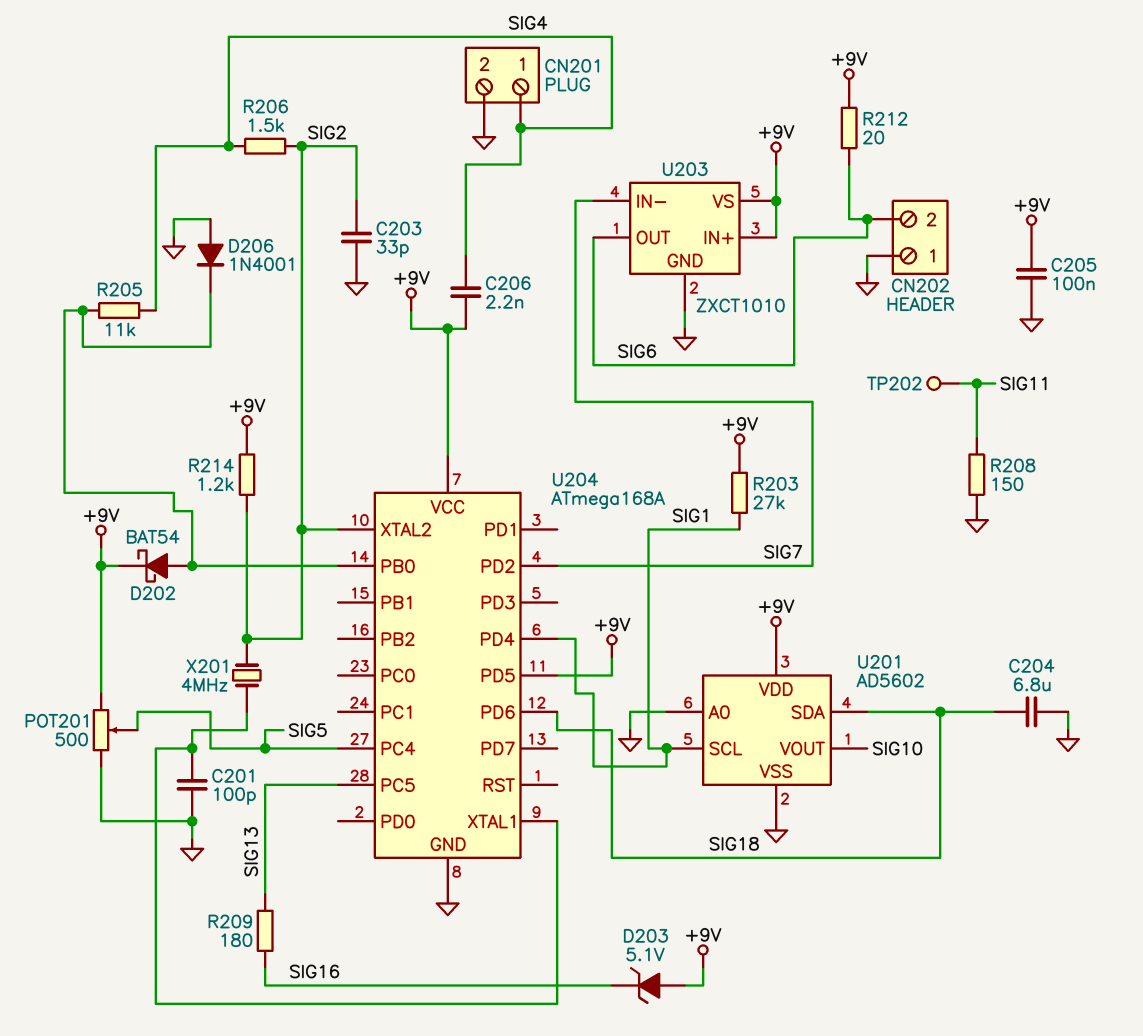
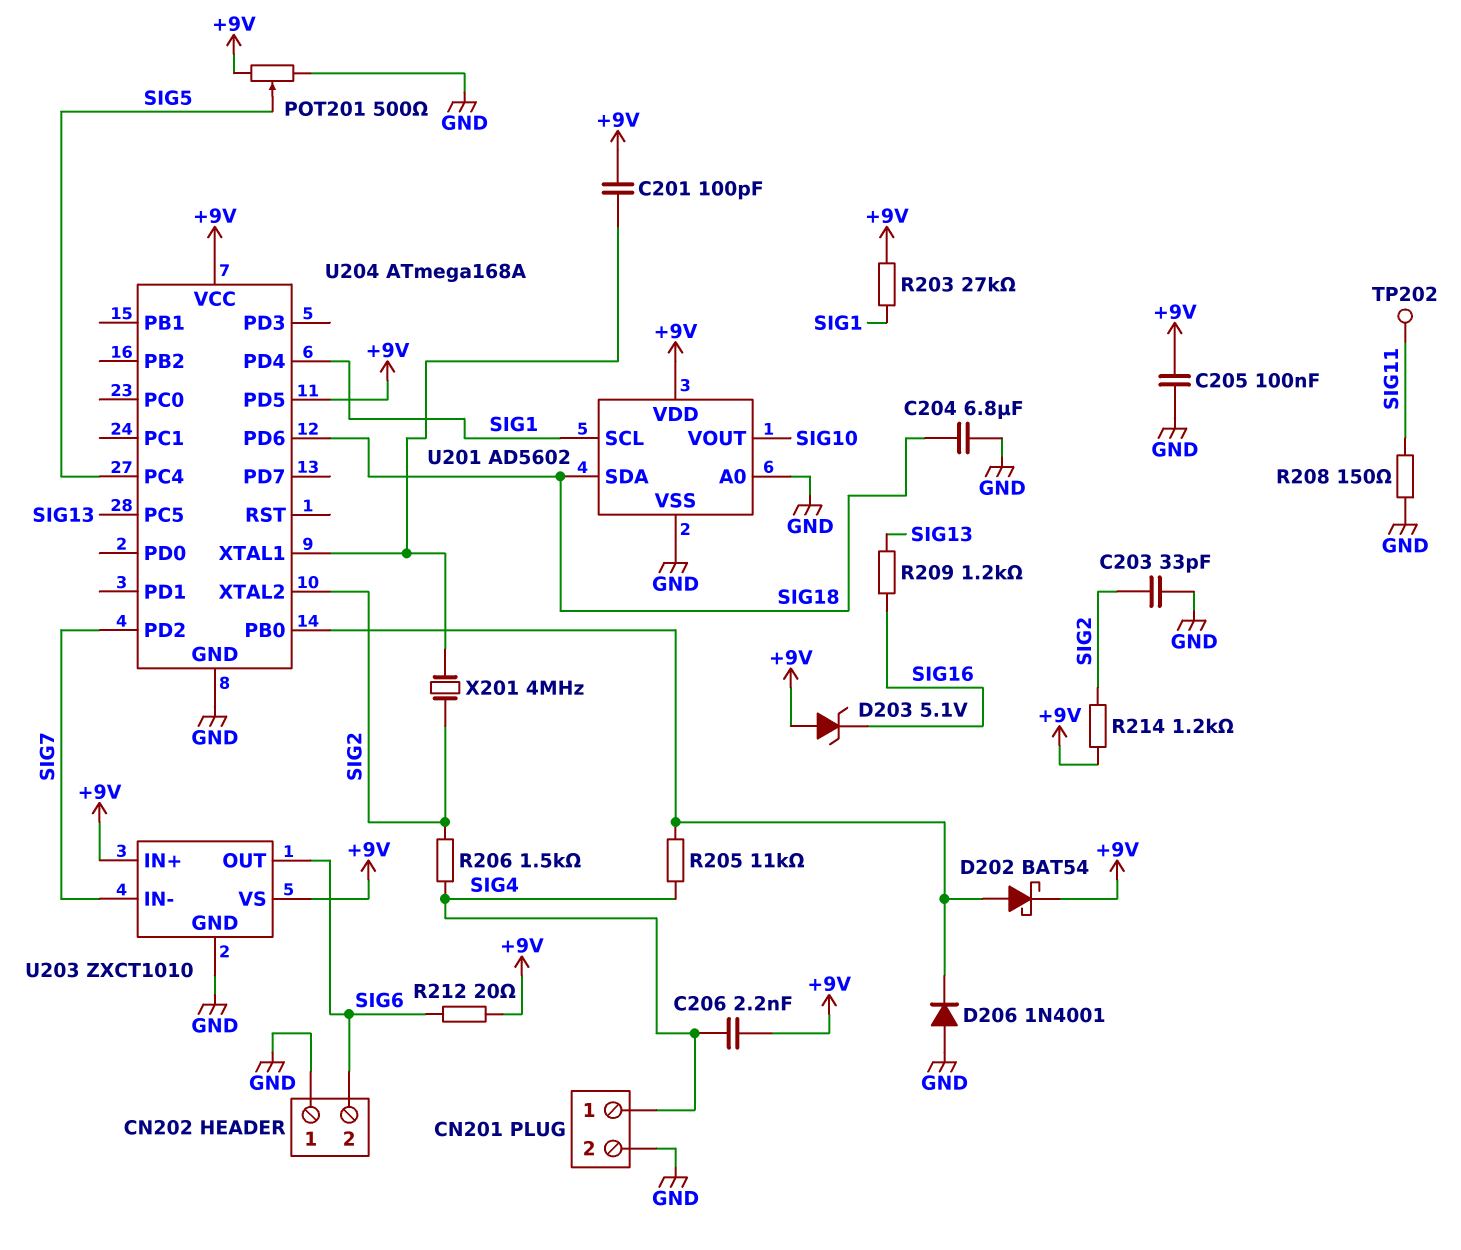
C201: 100pF (GND, U204/XTAL1) -> 100pF (+9V, U204/XTAL1)
R209: 180 (SIG13, SIG16) -> 1.2k (SIG13, SIG16)

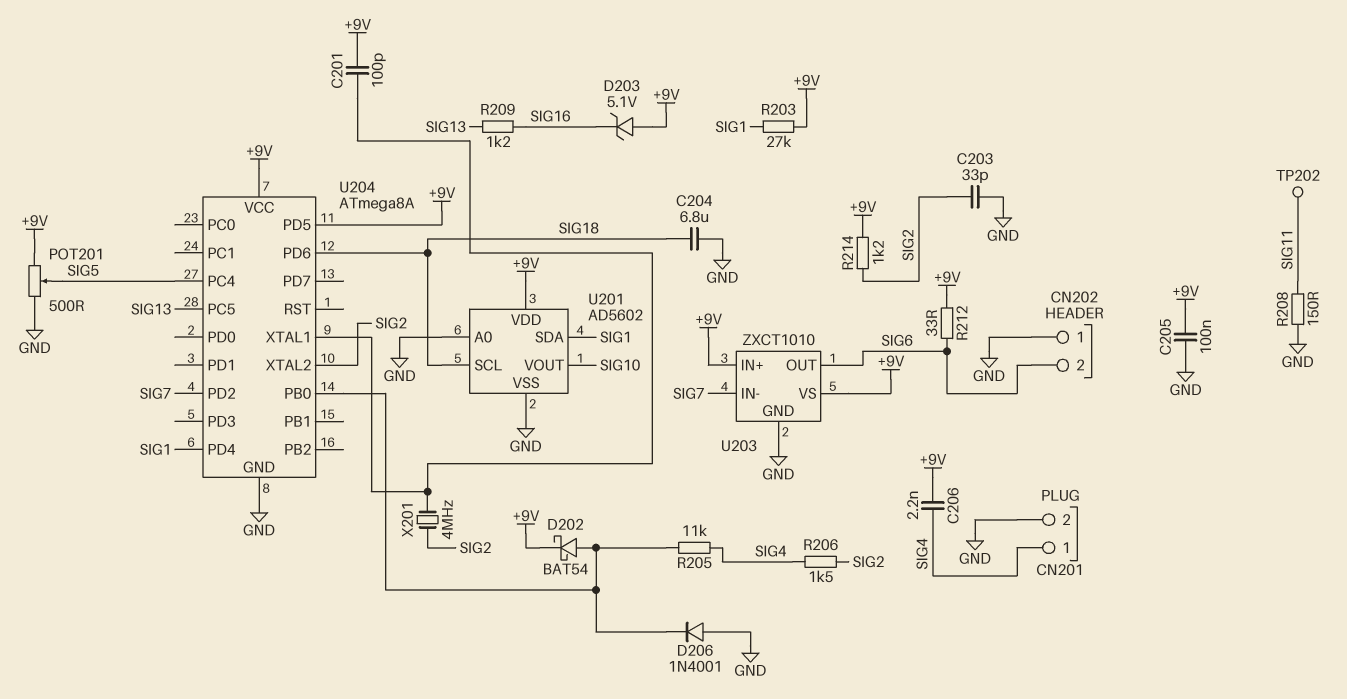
R212: 20 (+9V, SIG6) -> 33 (+9V, SIG6)
U201 pin SCL: SIG1 -> SIG18
U201 pin SDA: SIG18 -> SIG1
U204: ATmega168A -> ATmega8A

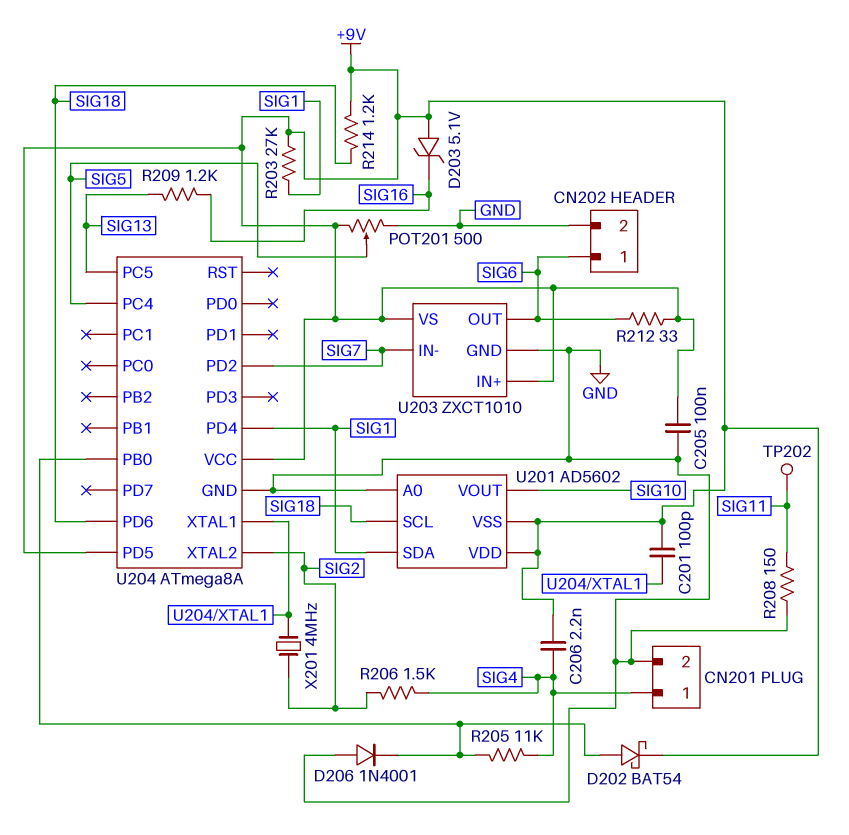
C203: 33pF (GND, SIG2) -> none
C204: 6.8uF (GND, SIG18) -> none
CN202 pin 1: GND -> SIG6
CN202 pin 2: SIG6 -> GND
R214: 1.2k (+9V, SIG2) -> 1.2k (+9V, SIG18)
U201 pin VSS: GND -> +9V

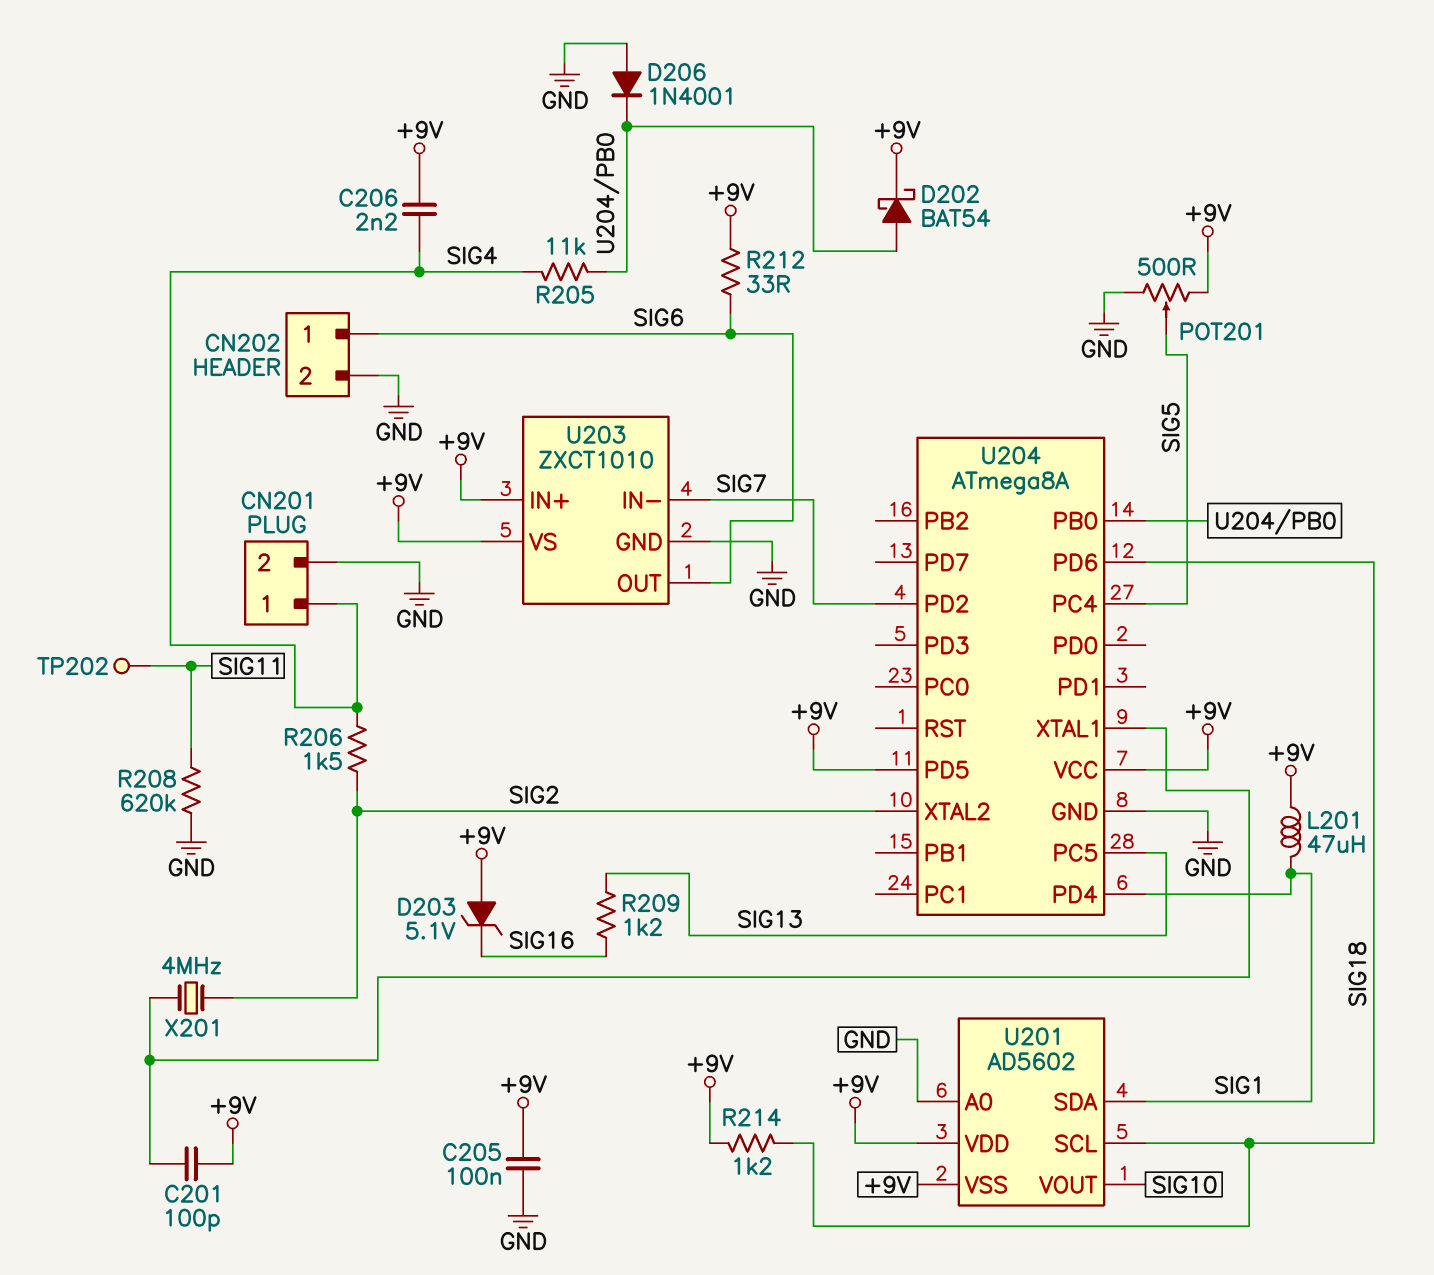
L201: none -> 47uH (+9V, SIG1)
R203: 27k (+9V, SIG1) -> none
R208: 150 (GND, SIG11) -> 620k (GND, SIG11)

